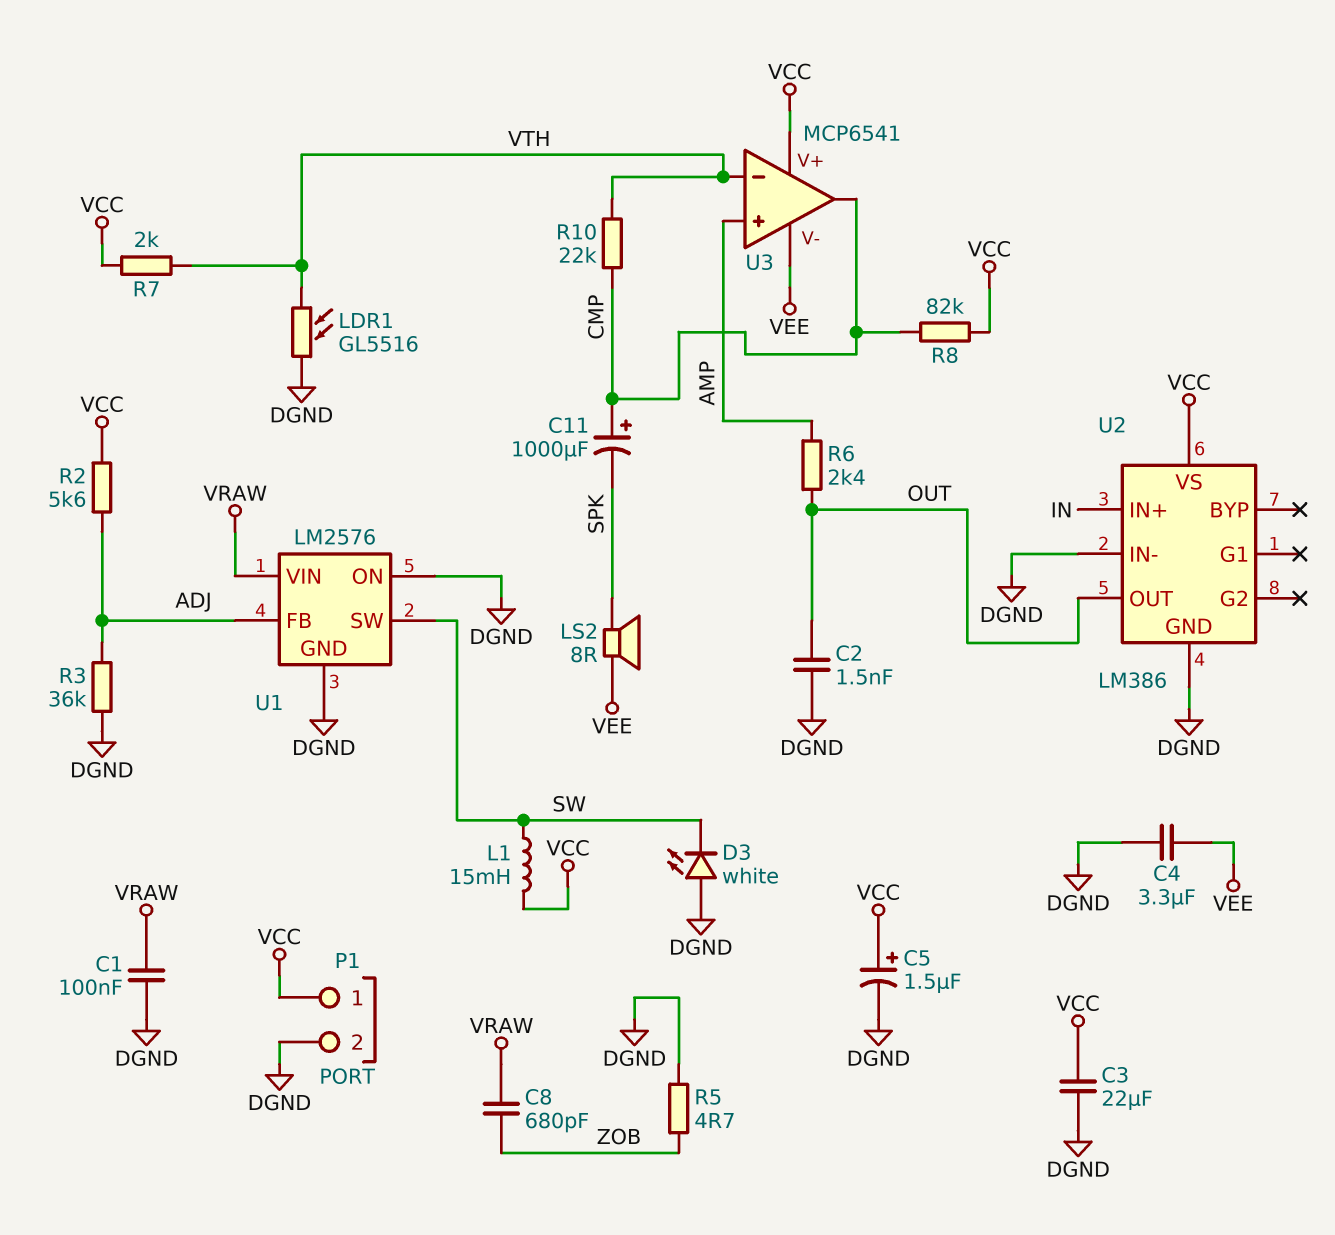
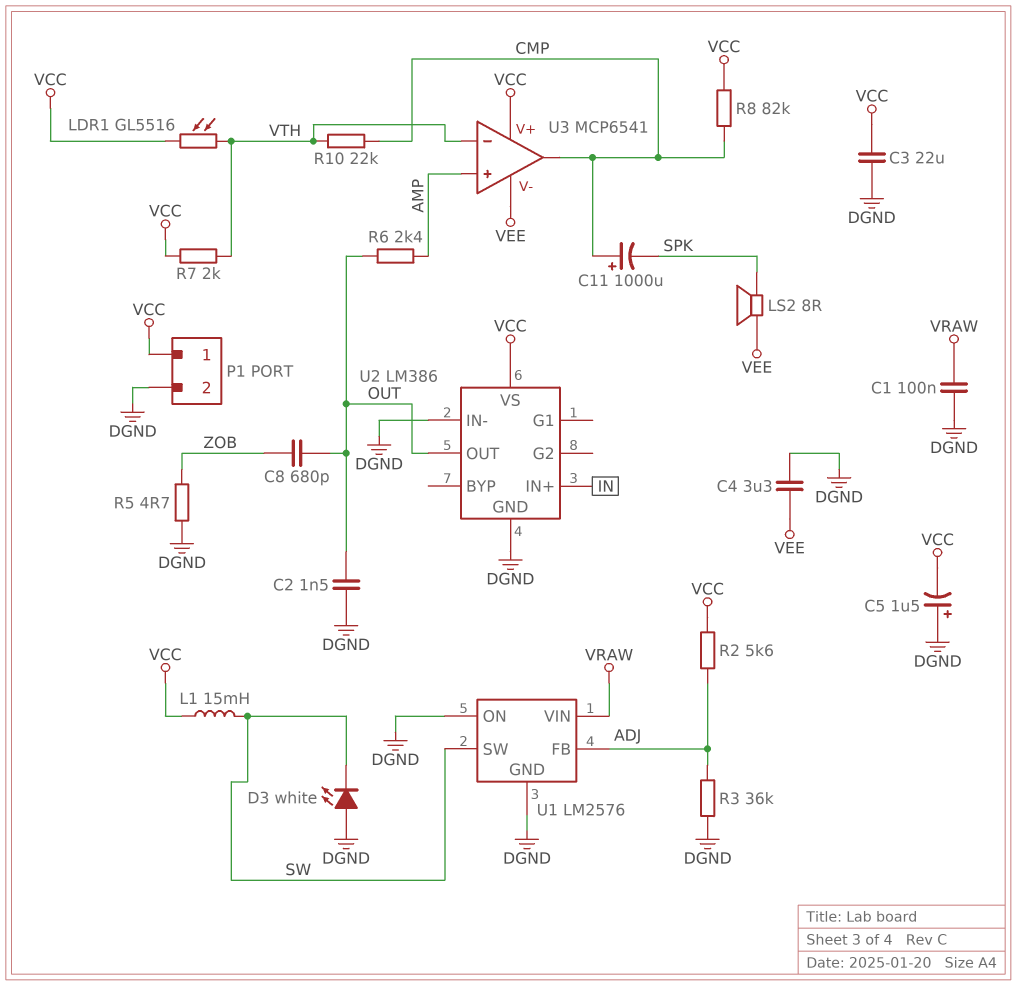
C5: 1.5uF (plus VCC, minus DGND) -> 1.5uF (plus DGND, minus VCC)
C8: 680pF (VRAW, ZOB) -> 680pF (OUT, ZOB)
LDR1: GL5516 (DGND, VTH) -> GL5516 (VCC, VTH)

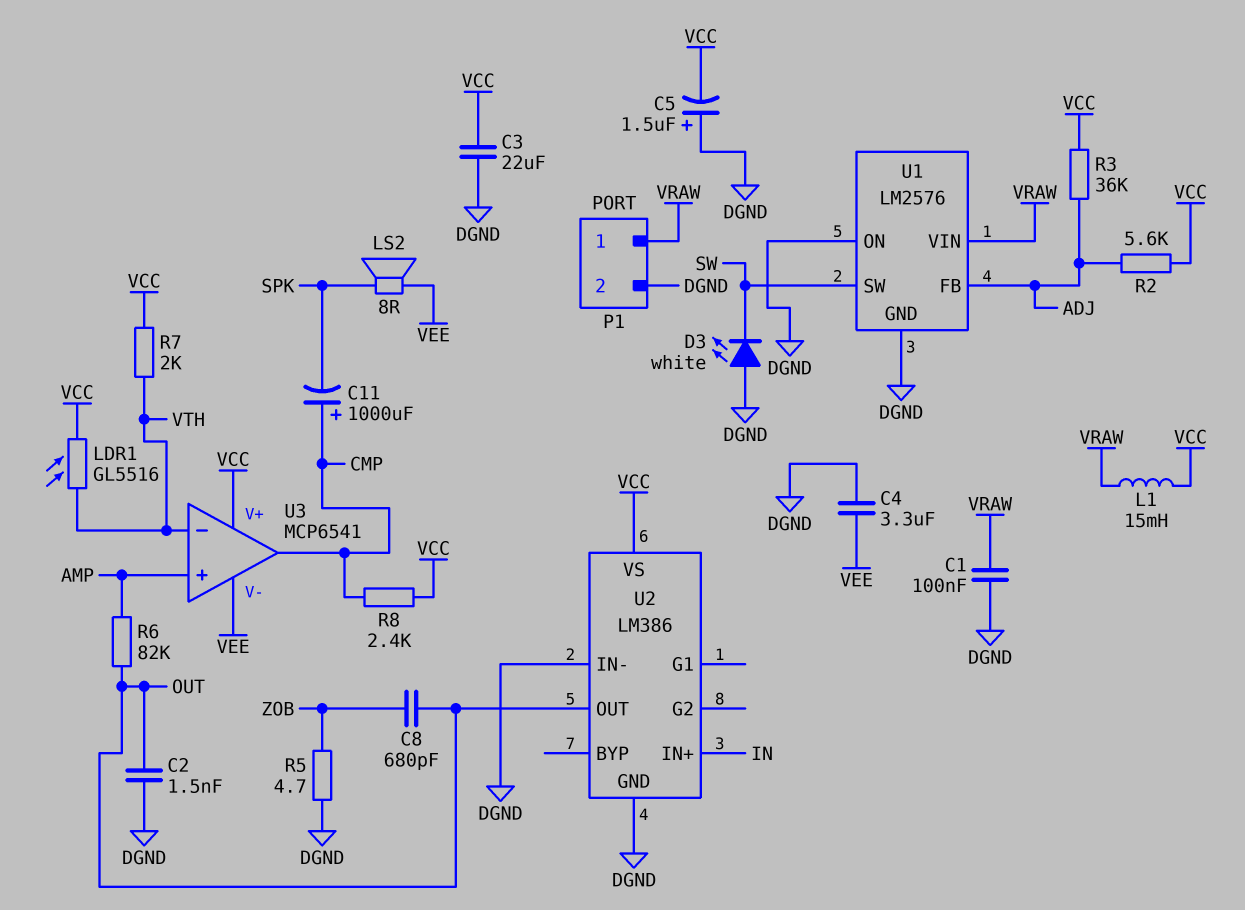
L1: 15mH (SW, VCC) -> 15mH (VCC, VRAW)
P1 pin 1: VCC -> VRAW
R3: 36k (ADJ, DGND) -> 36k (ADJ, VCC)
R6: 2.4k (AMP, OUT) -> 82k (AMP, OUT)
R8: 82k (CMP, VCC) -> 2.4k (CMP, VCC)
R10: 22k (CMP, VTH) -> none

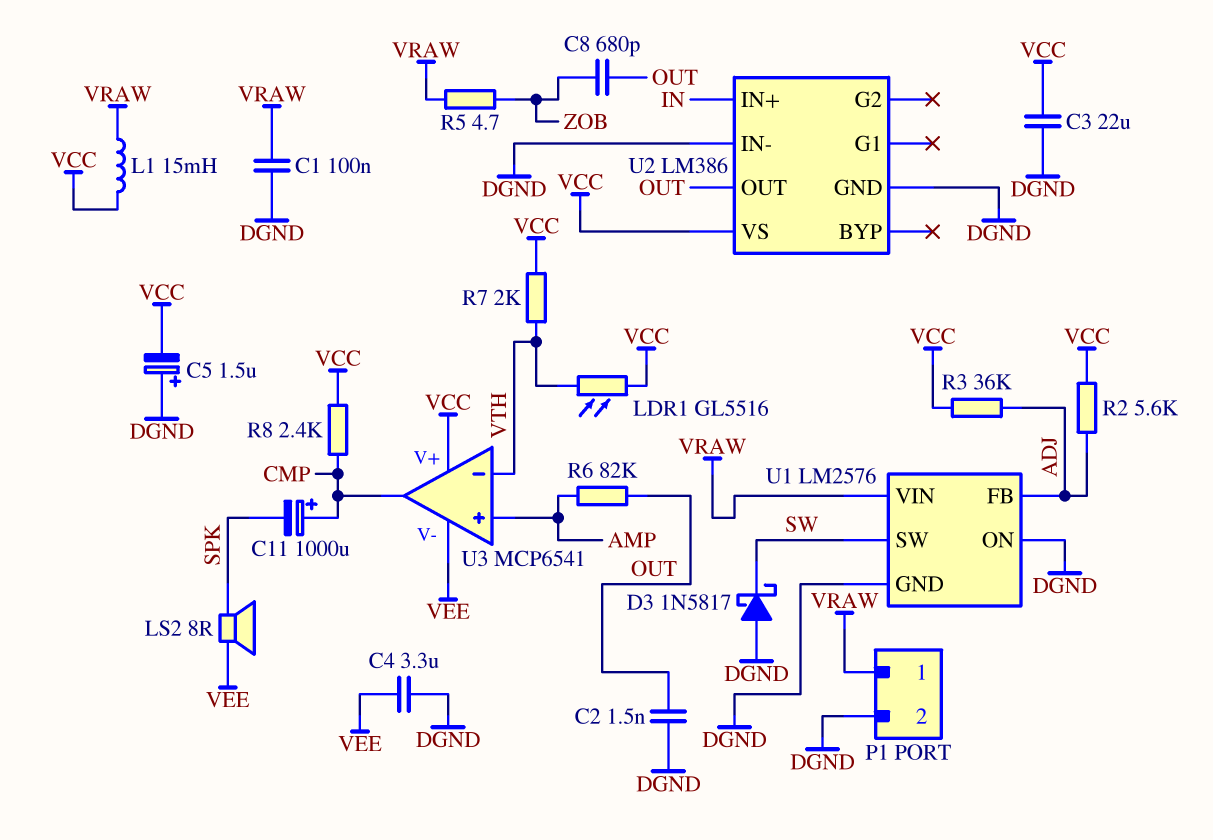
D3: LED white (A DGND, K SW) -> schottky 1N5817 (A DGND, K SW)
R5: 4.7 (DGND, ZOB) -> 4.7 (VRAW, ZOB)

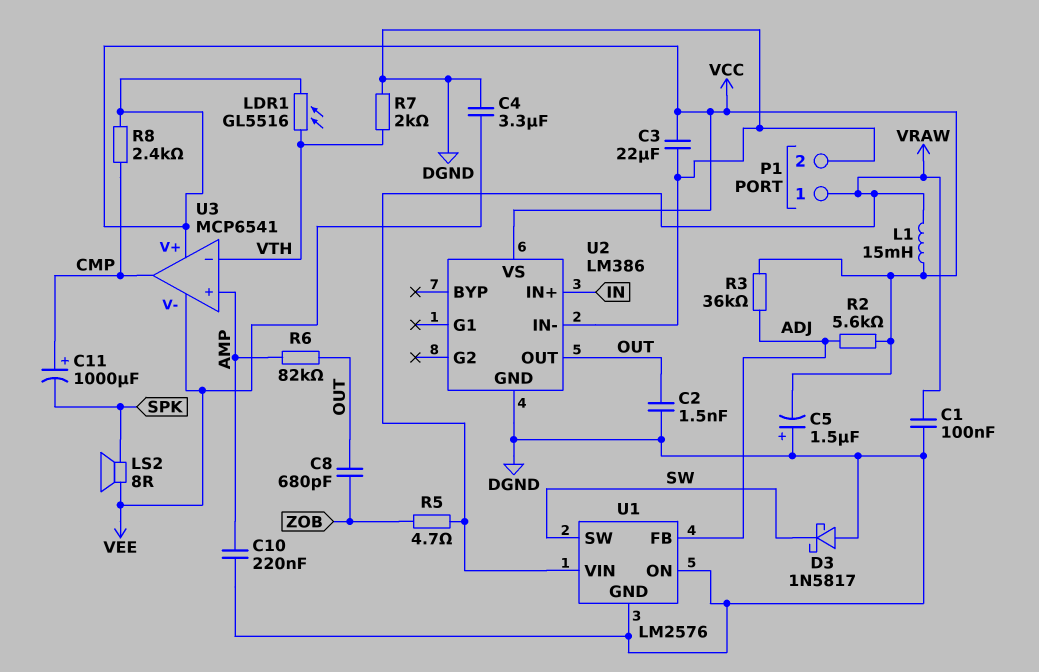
C10: none -> 220nF (AMP, DGND)
R7: 2k (VCC, VTH) -> 2k (DGND, VTH)

